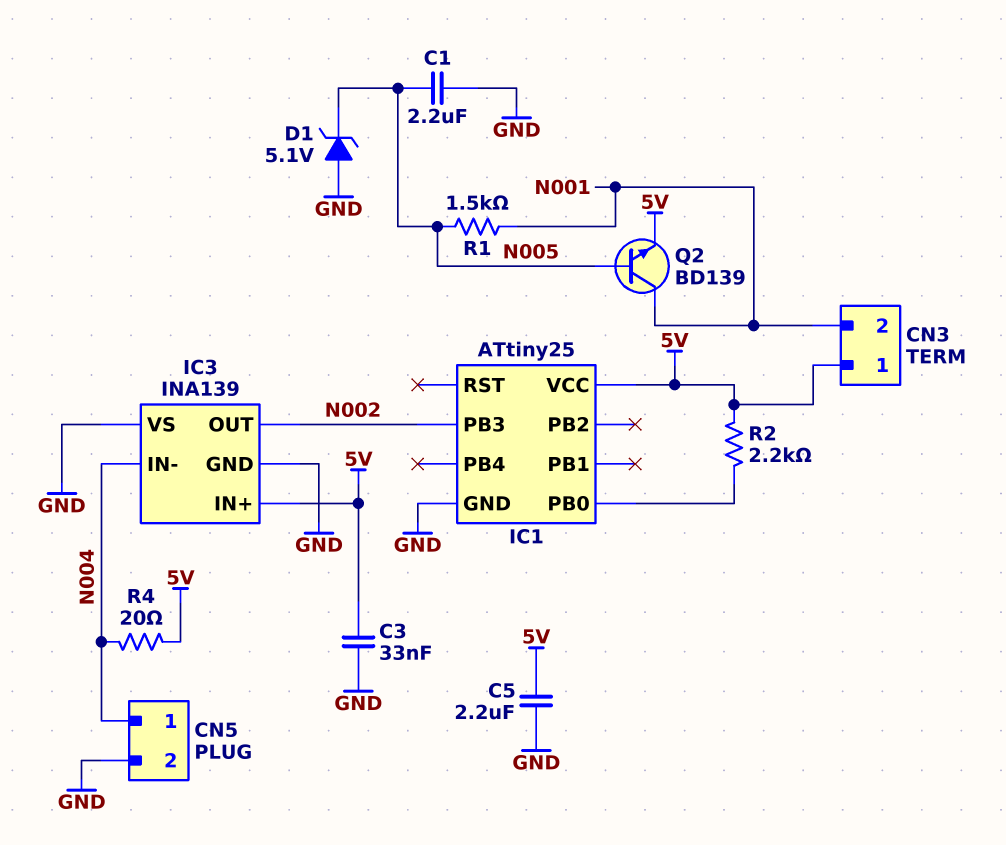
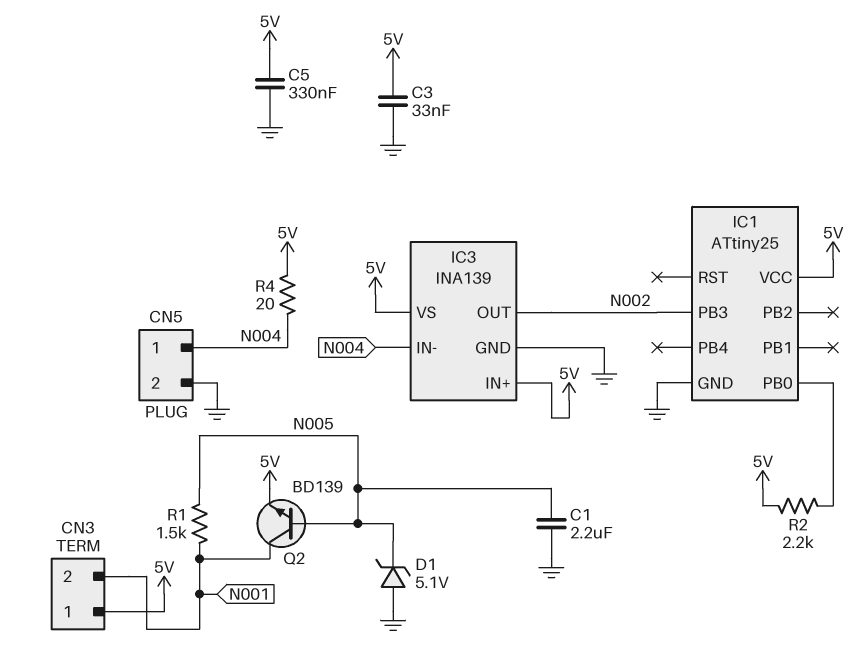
C5: 2.2uF (5V, GND) -> 330nF (5V, GND)
IC3 pin VS: GND -> 5V

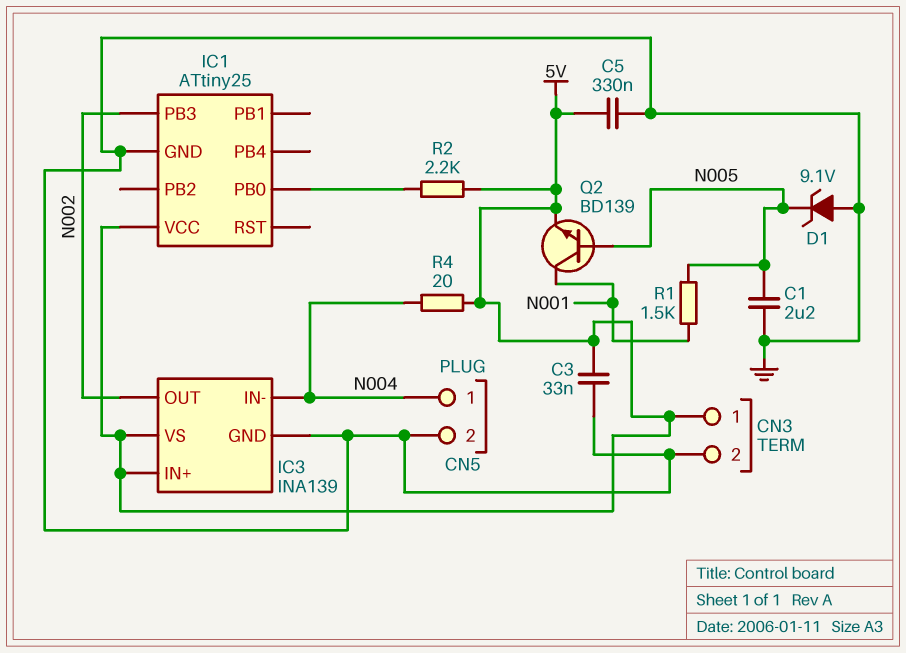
CN3 pin 2: N001 -> GND
D1: zener 5.1V (A GND, K N005) -> zener 9.1V (A GND, K N005)

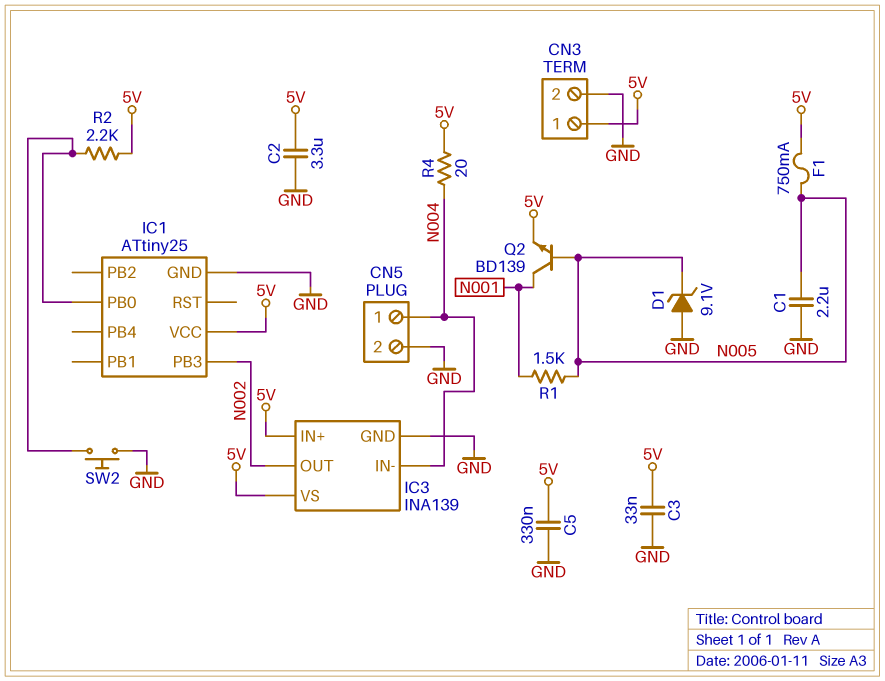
C2: none -> 3.3uF (5V, GND)
F1: none -> 750mA (5V, N005)
SW2: none -> button (GND, IC1/PB0)

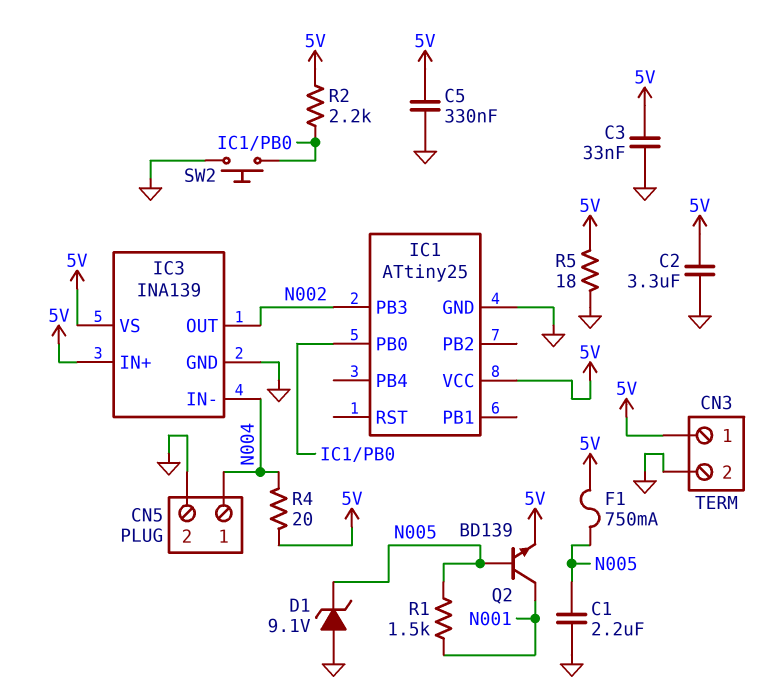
R5: none -> 18 (5V, GND)

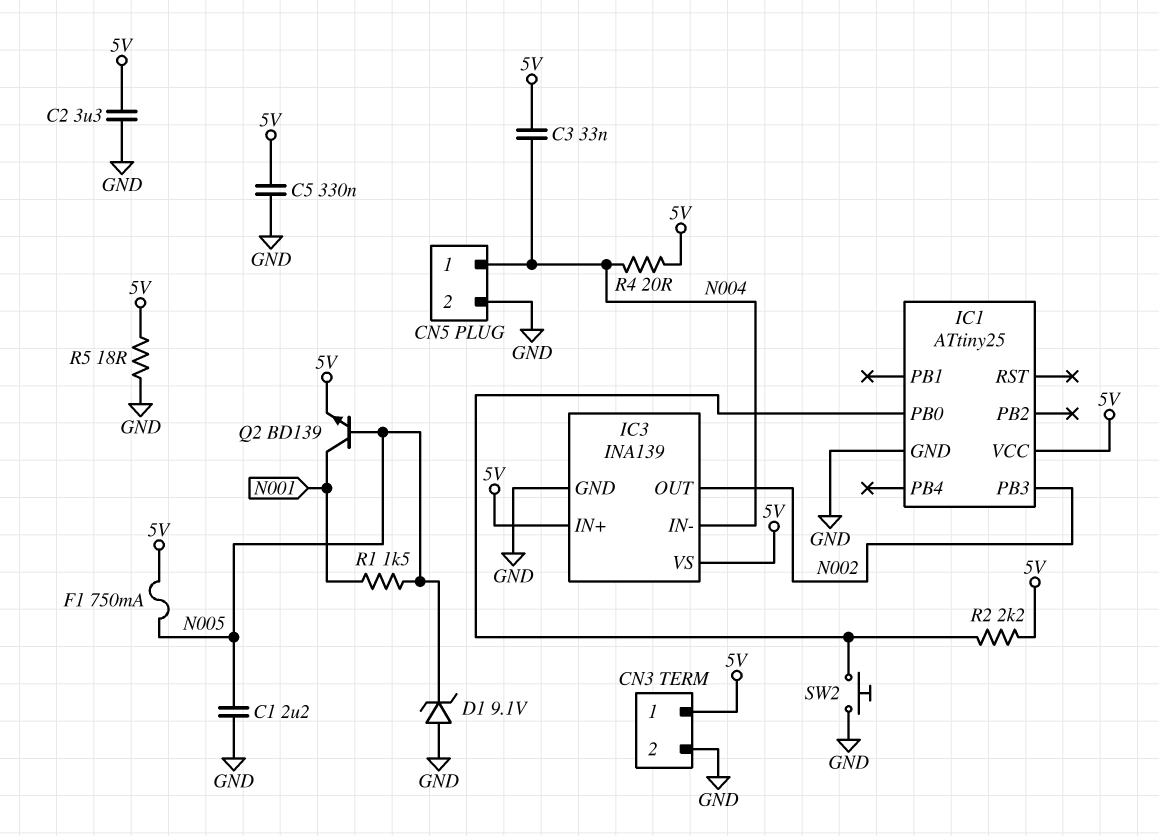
C3: 33nF (5V, GND) -> 33nF (5V, N004)

